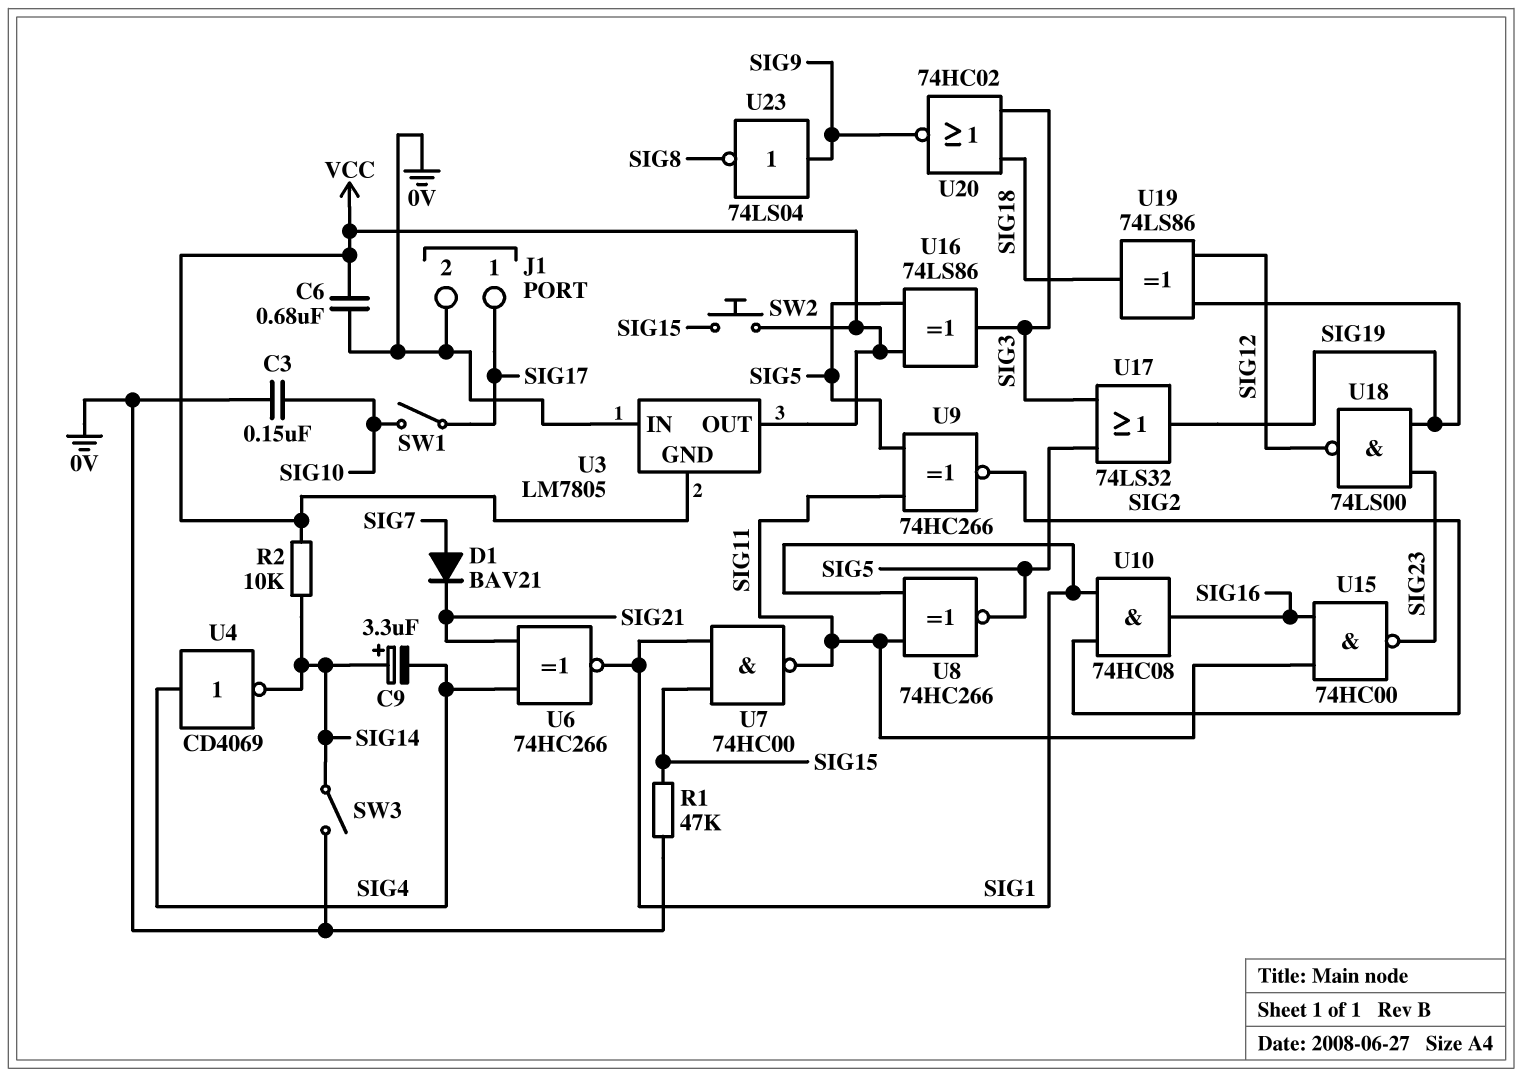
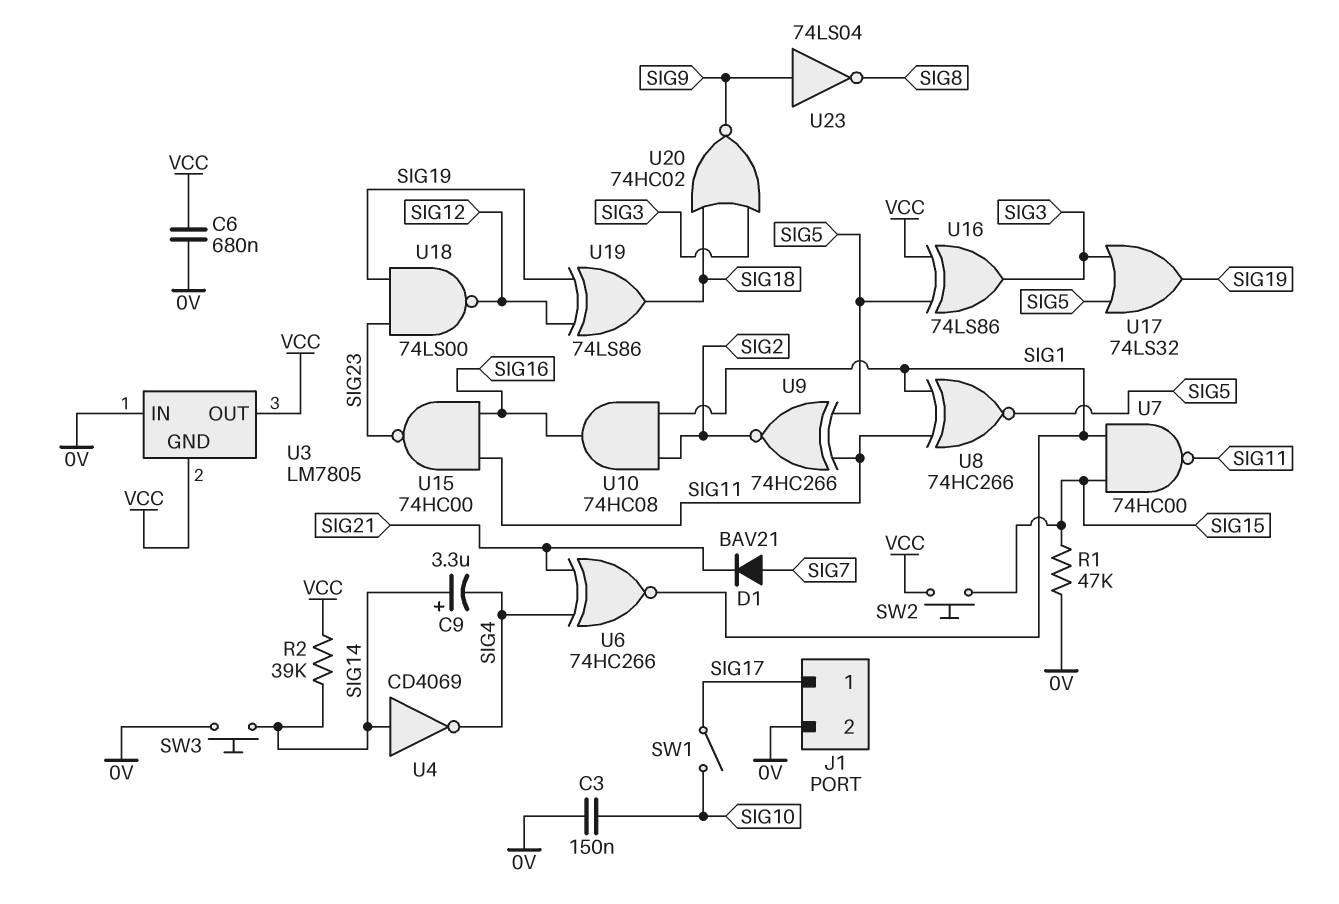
R2: 10k (SIG14, VCC) -> 39k (SIG14, VCC)
SW3: switch (0V, SIG14) -> button (0V, SIG14)
U4: NOT CD4069 (in SIG4, out SIG14) -> NOT CD4069 (in SIG14, out SIG4)

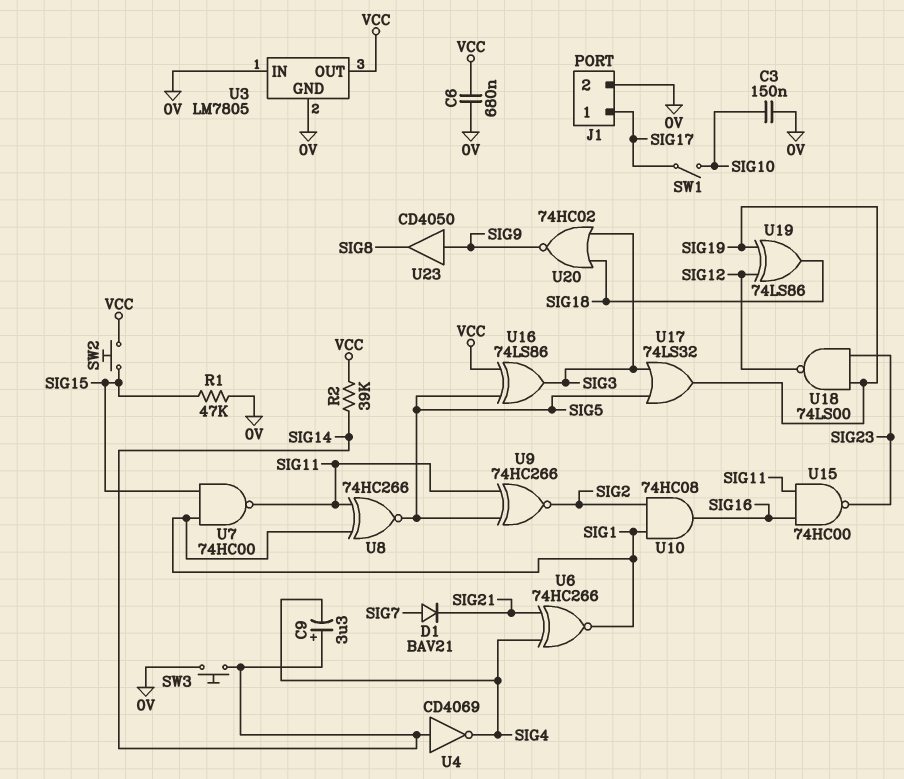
U3 pin GND: VCC -> 0V
U23: NOT 74LS04 (in SIG9, out SIG8) -> buffer CD4050 (in SIG9, out SIG8)

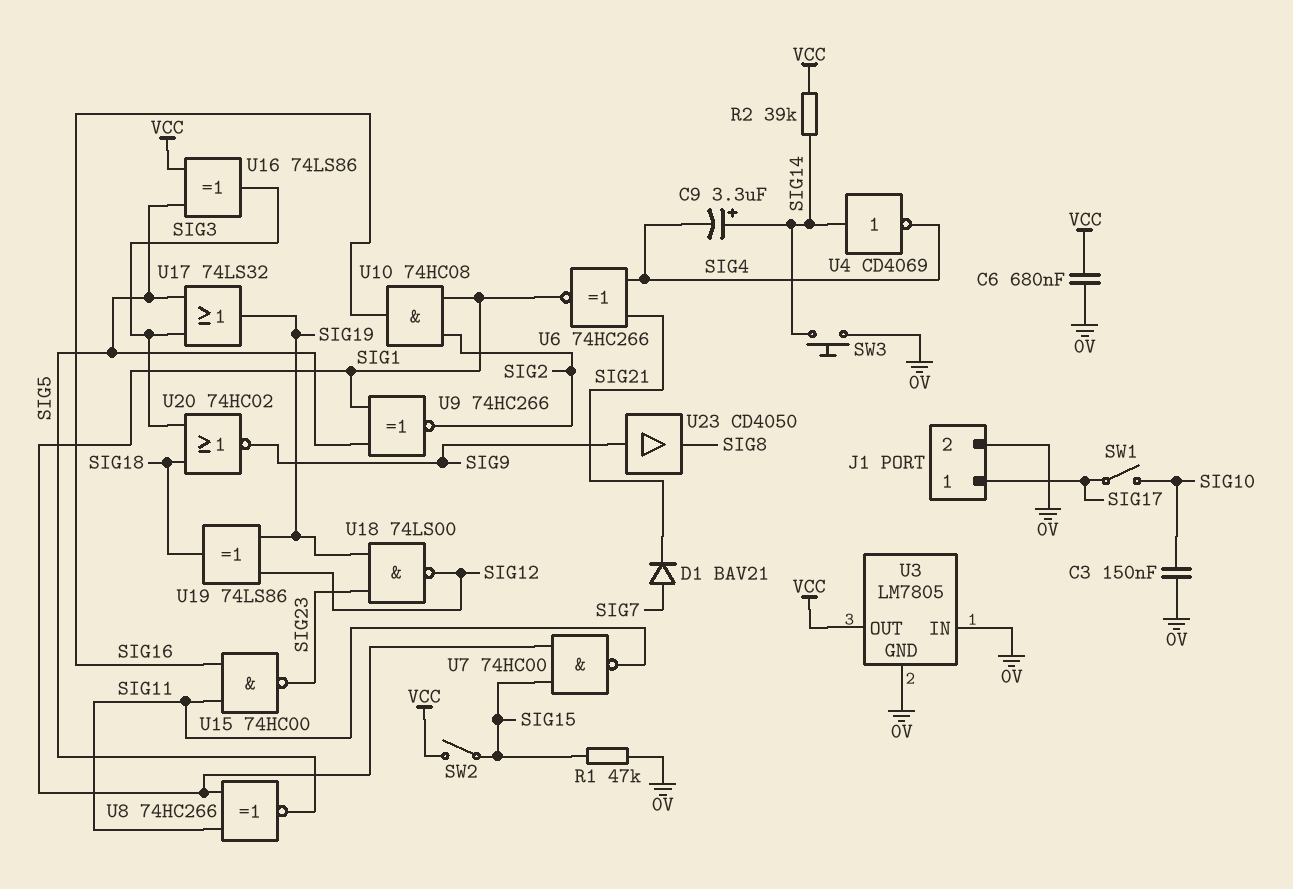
SW2: button (SIG15, VCC) -> switch (SIG15, VCC)
U9: XNOR 74HC266 (in SIG5, in SIG11, out SIG2) -> XNOR 74HC266 (in SIG1, in SIG5, out SIG2)

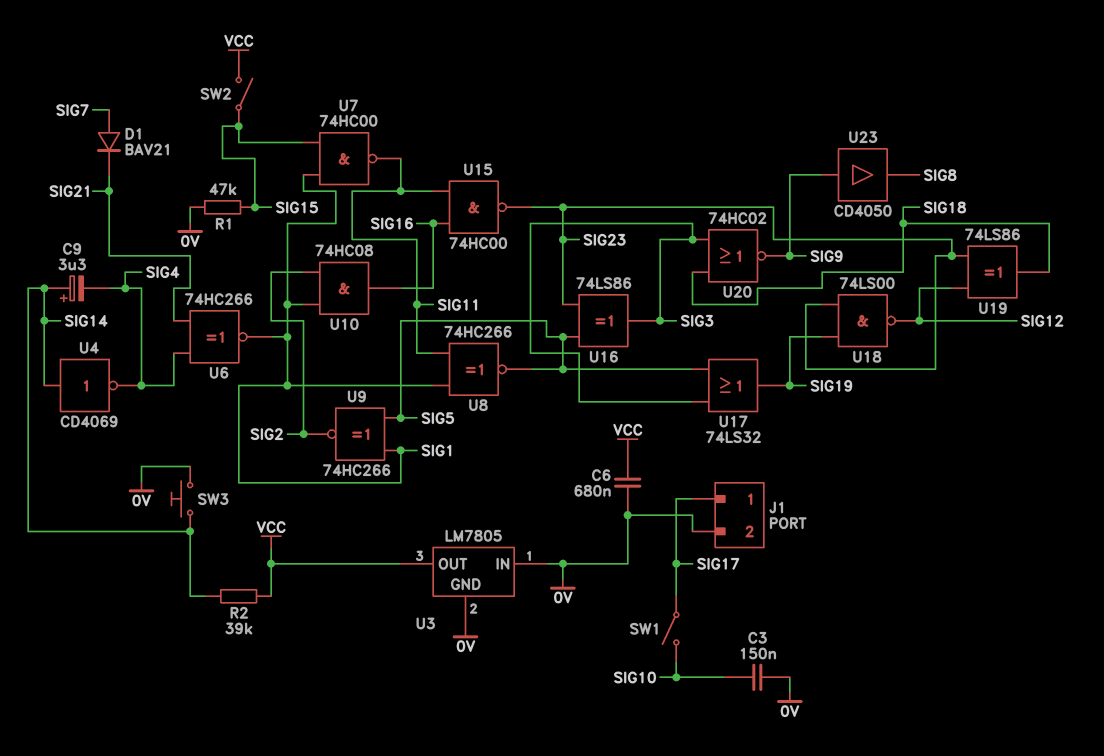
U16: XOR 74LS86 (in SIG5, in VCC, out SIG3) -> XOR 74LS86 (in SIG5, in SIG23, out SIG3)
U19: XOR 74LS86 (in SIG12, in SIG19, out SIG18) -> XOR 74LS86 (in SIG12, in SIG23, out SIG18)

